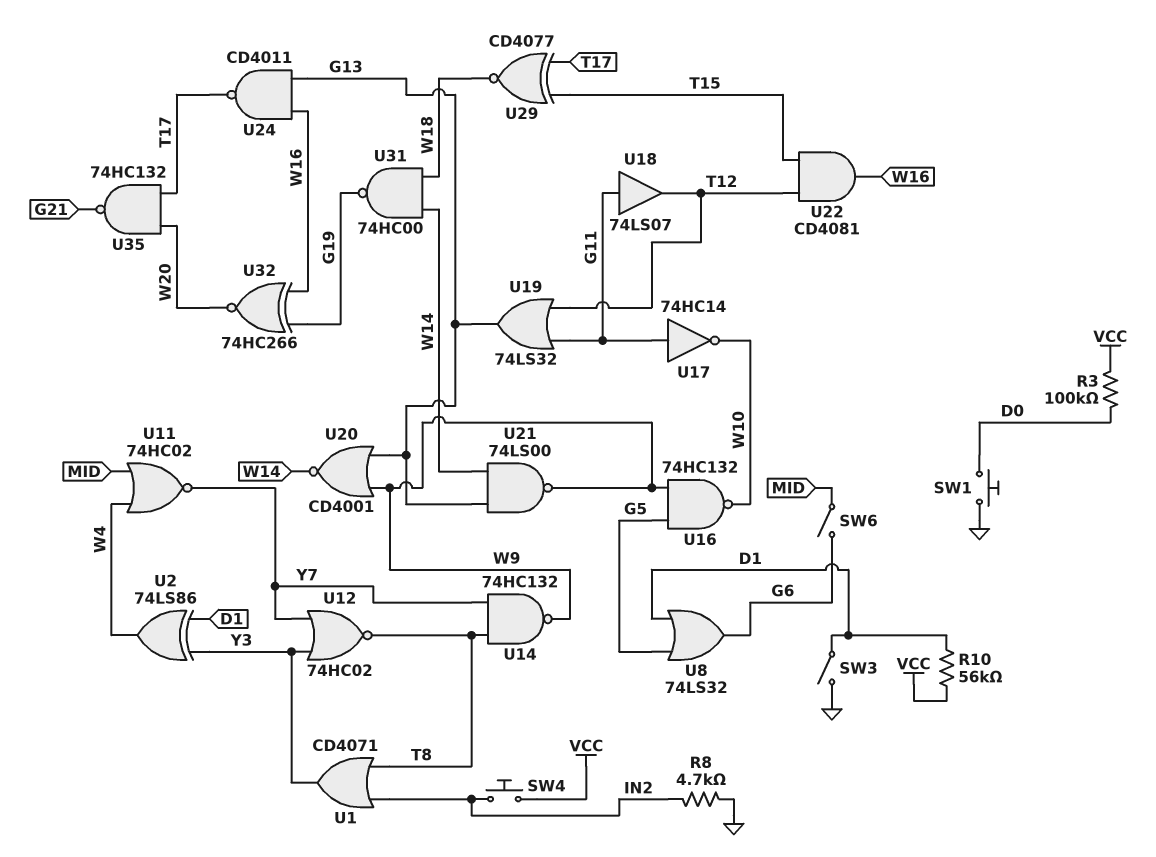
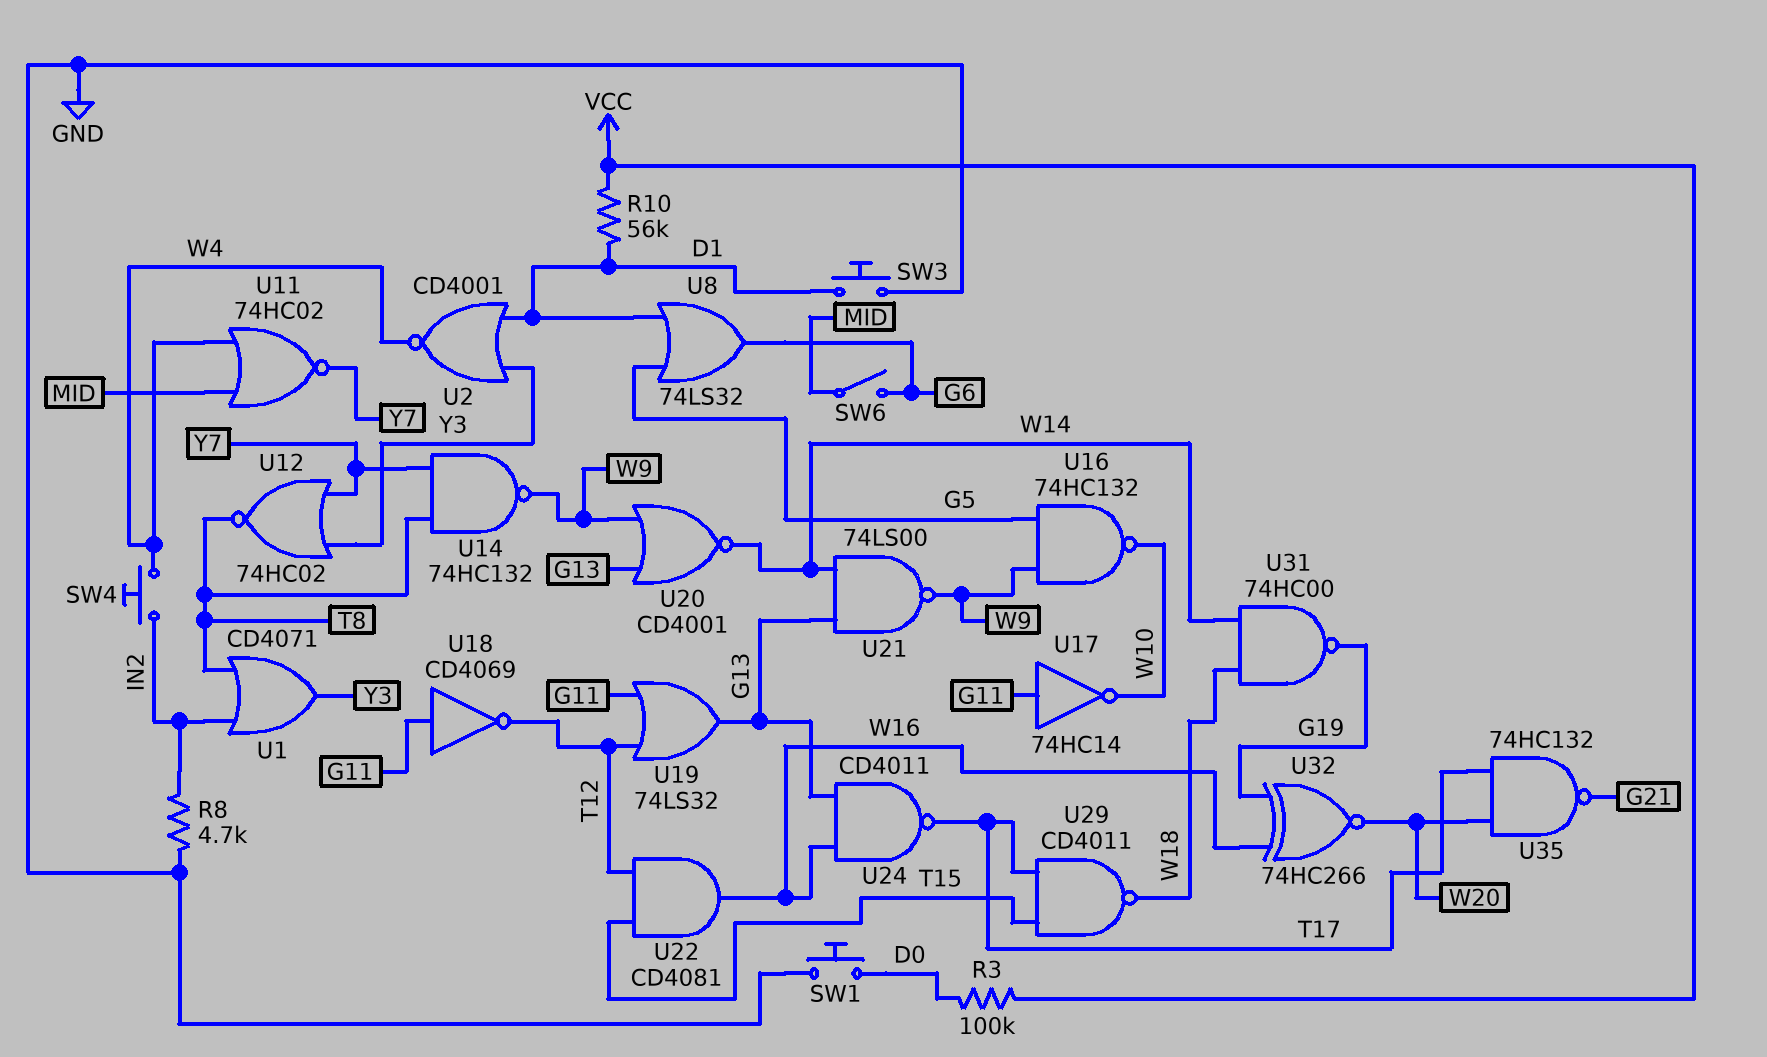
SW3: switch (D1, GND) -> button (D1, GND)
SW4: button (IN2, VCC) -> button (IN2, W4)
U2: XOR 74LS86 (in D1, in Y3, out W4) -> NOR CD4001 (in D1, in Y3, out W4)
U18: buffer 74LS07 (in G11, out T12) -> NOT CD4069 (in G11, out T12)
U29: XNOR CD4077 (in T15, in T17, out W18) -> NAND CD4011 (in T15, in T17, out W18)

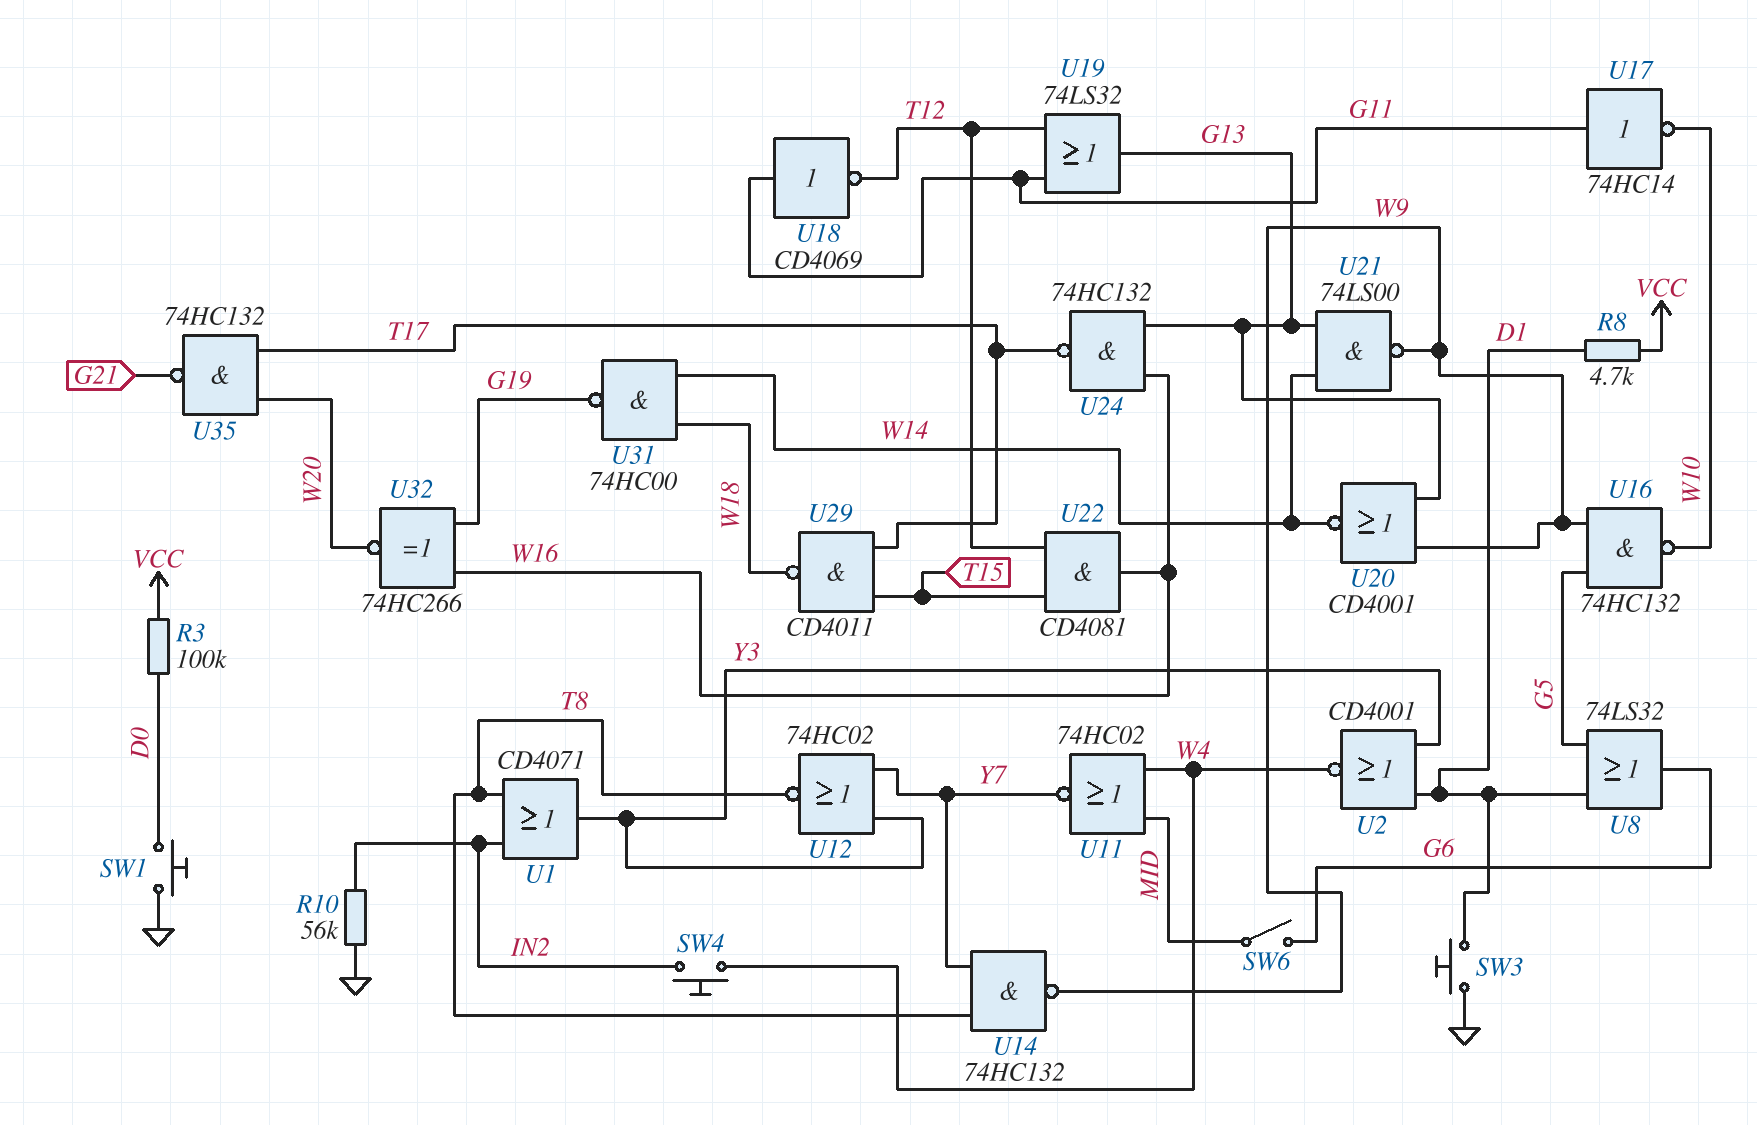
R8: 4.7k (GND, IN2) -> 4.7k (D1, VCC)
R10: 56k (D1, VCC) -> 56k (GND, IN2)
U24: NAND CD4011 (in G13, in W16, out T17) -> NAND 74HC132 (in G13, in W16, out T17)

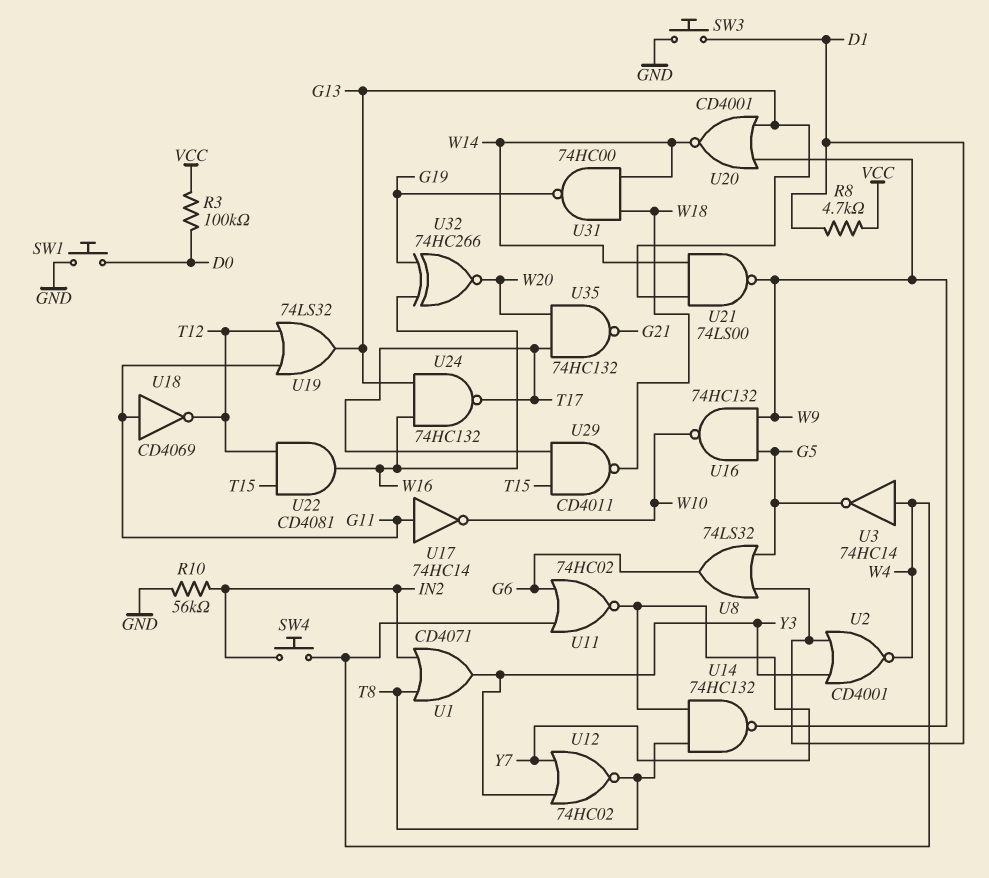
SW6: switch (G6, MID) -> none
U3: none -> NOT 74HC14 (in W4, out G5)
U11: NOR 74HC02 (in MID, in W4, out Y7) -> NOR 74HC02 (in G6, in W4, out Y7)

